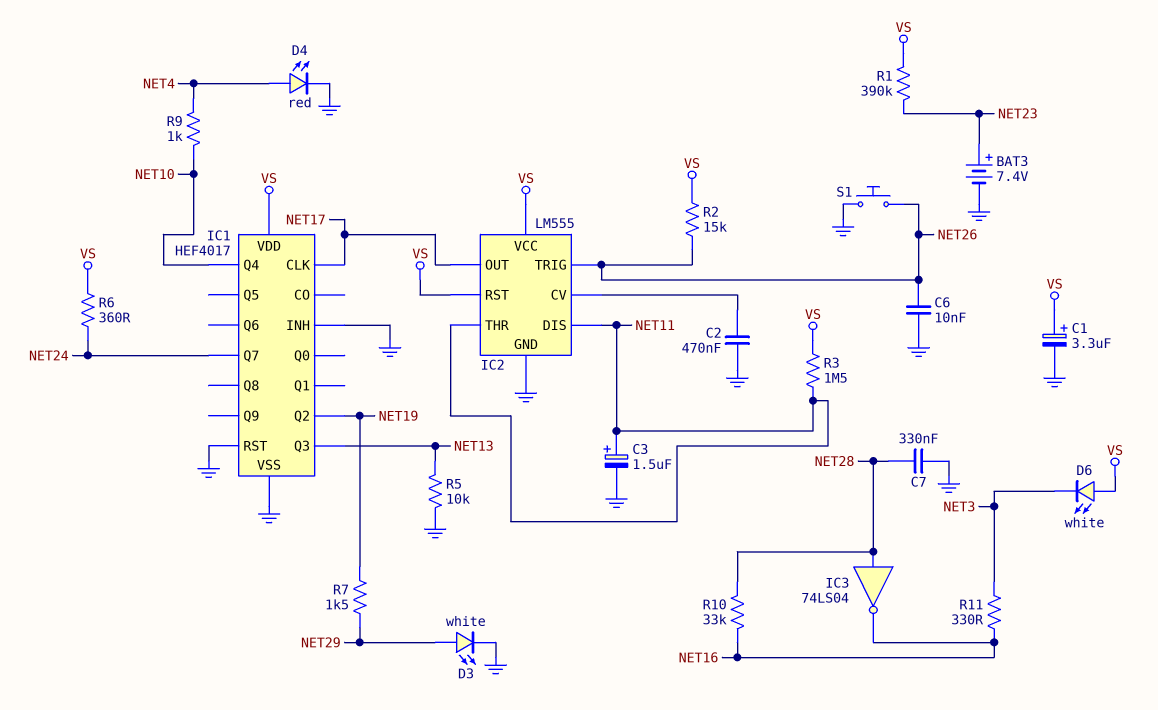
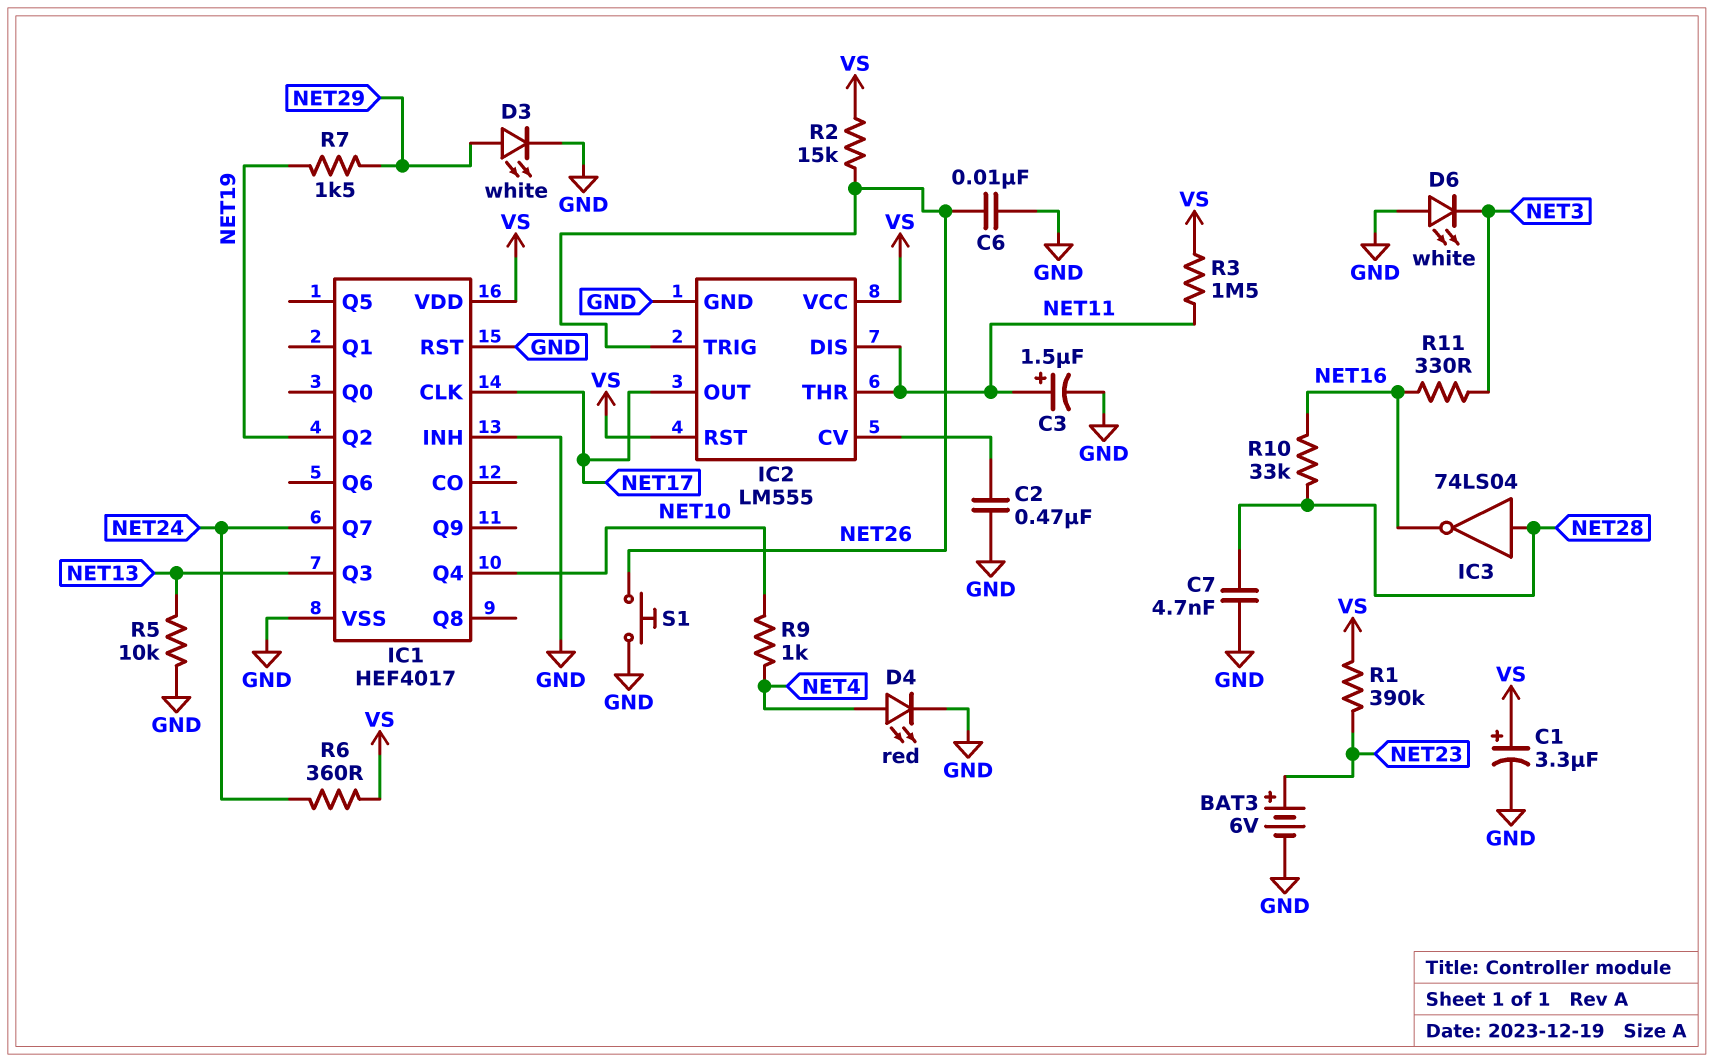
BAT3: 7.4V (plus NET23, minus GND) -> 6V (plus NET23, minus GND)
C7: 330nF (GND, NET28) -> 4.7nF (GND, NET28)
D6: LED white (A VS, K NET3) -> LED white (A GND, K NET3)

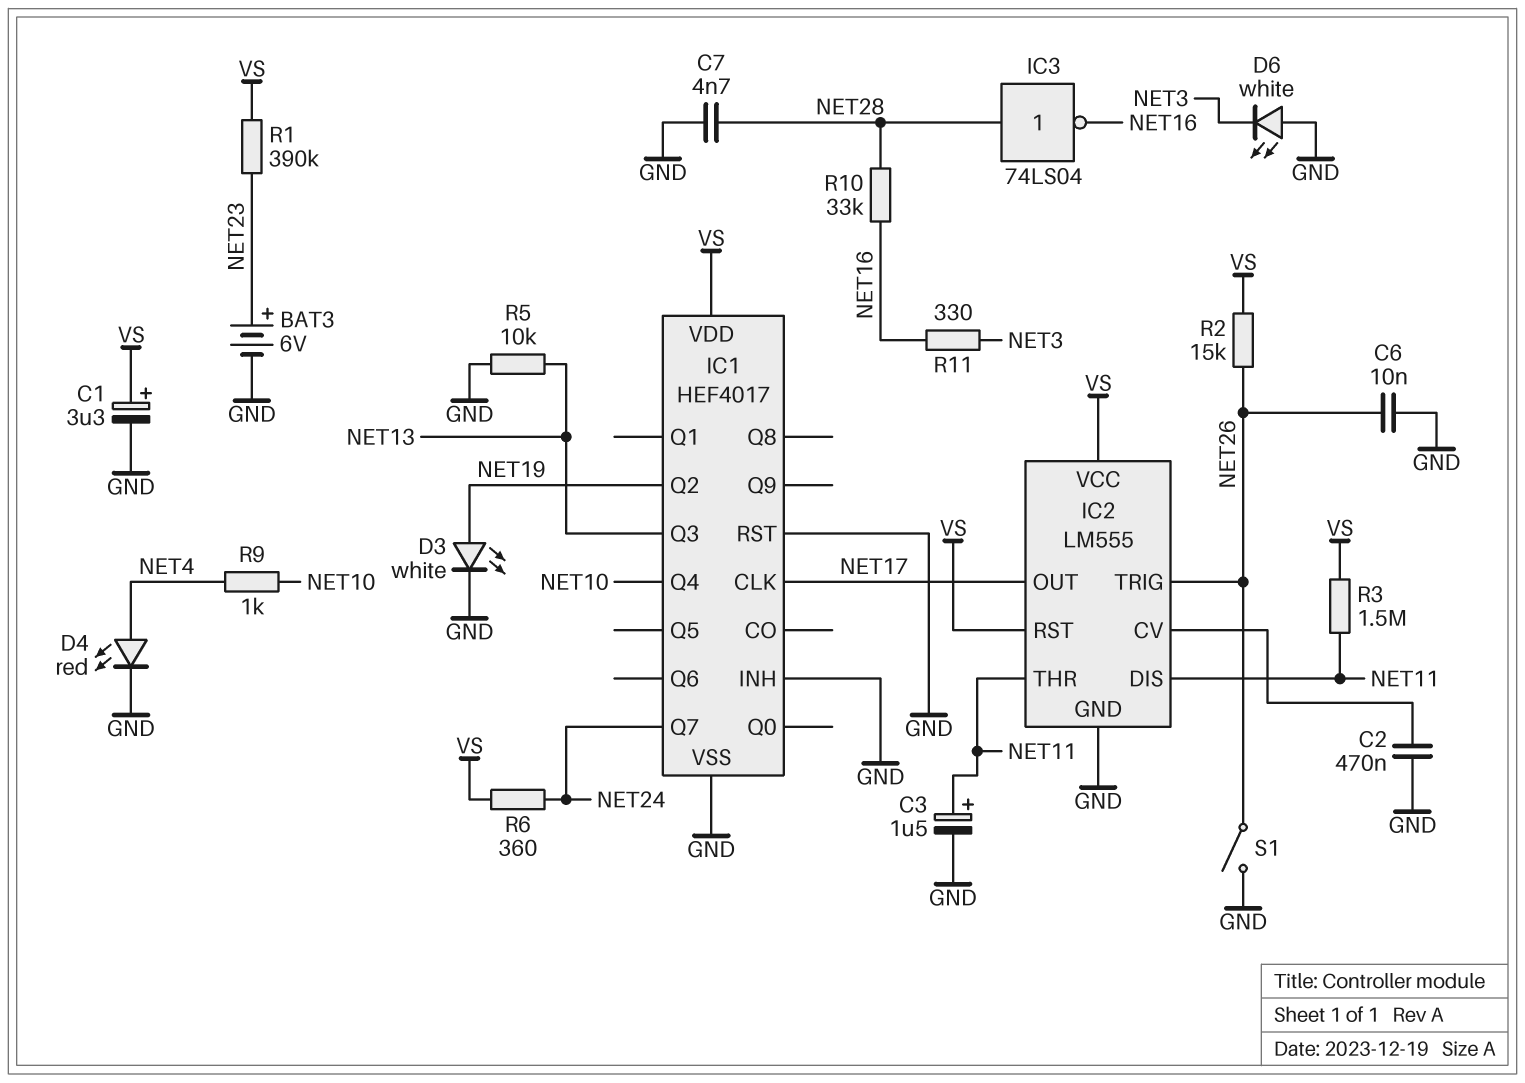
D3: LED white (A NET29, K GND) -> LED white (A NET19, K GND)
R7: 1.5k (NET19, NET29) -> none
S1: button (GND, NET26) -> switch (GND, NET26)

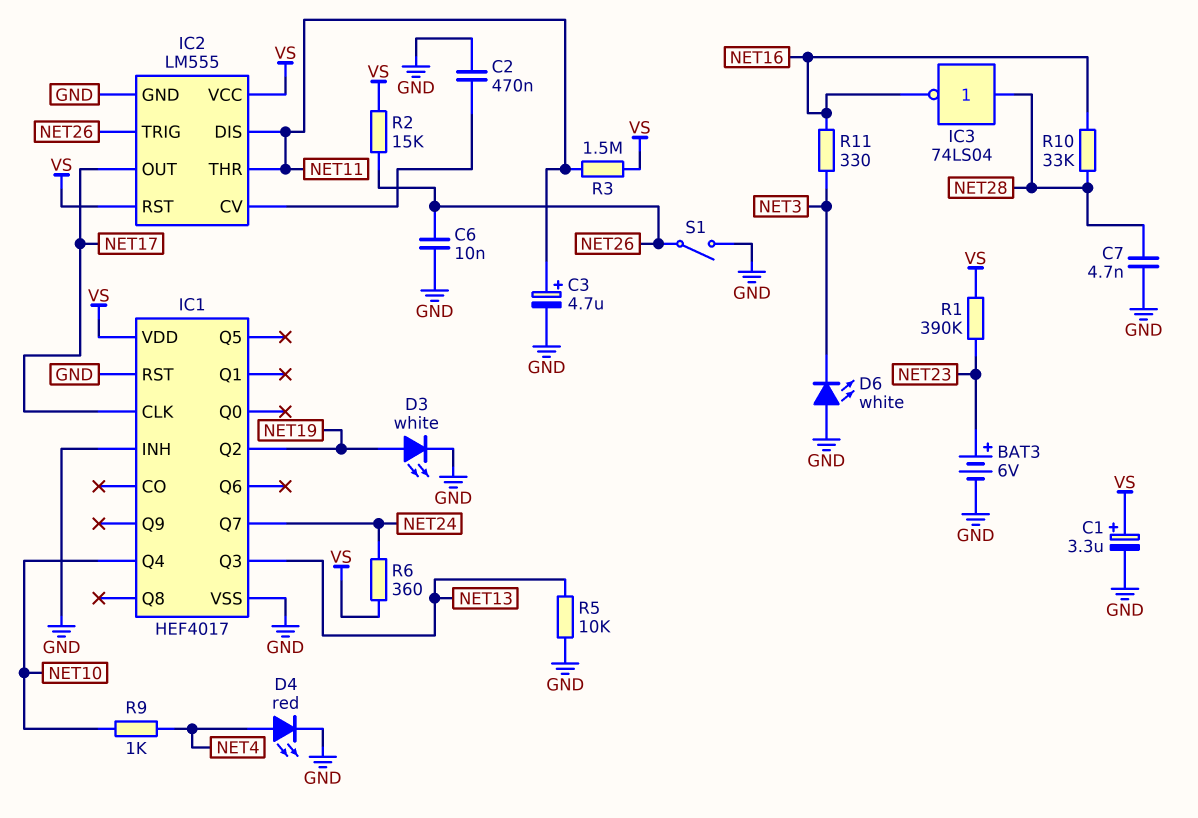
C3: 1.5uF (plus NET11, minus GND) -> 4.7uF (plus NET11, minus GND)

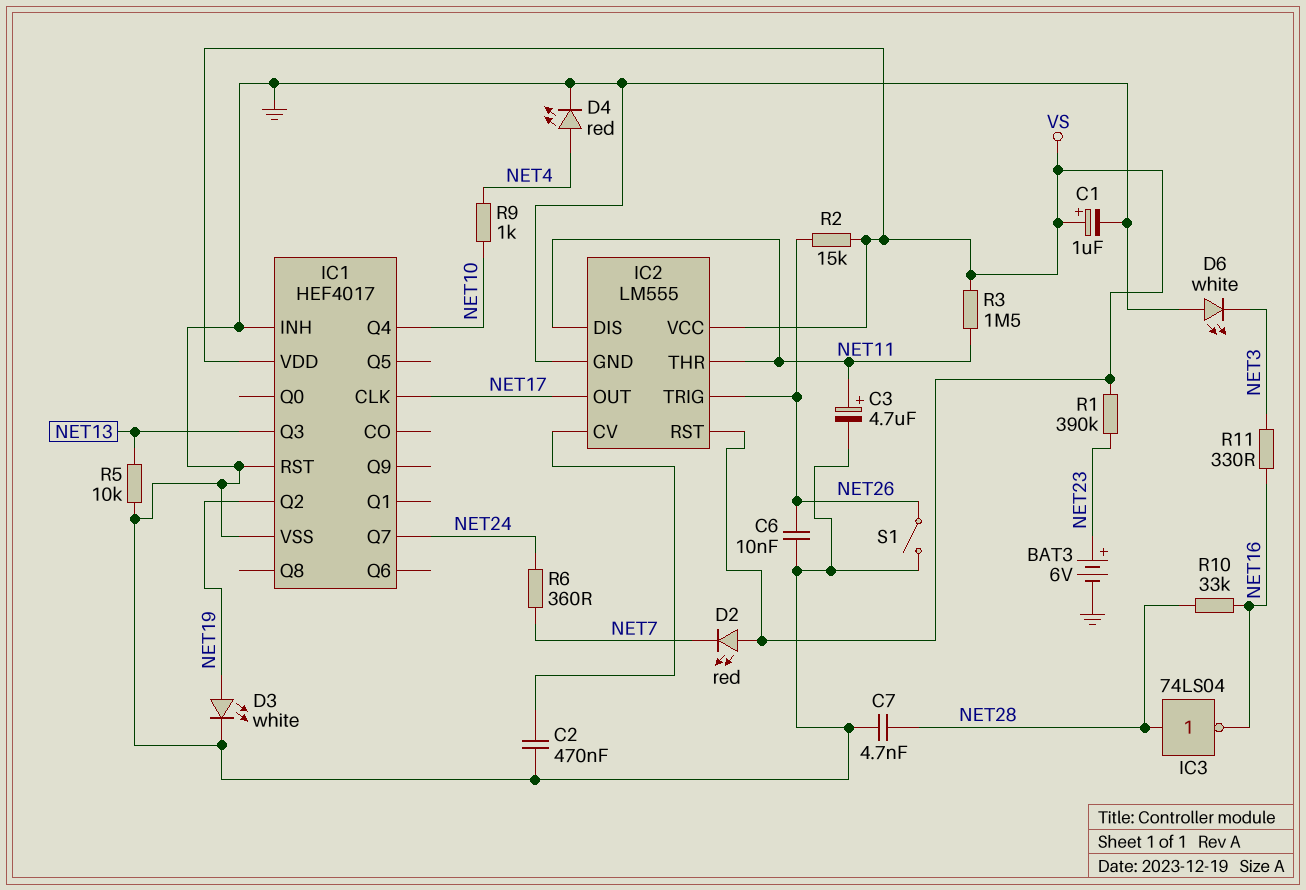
C1: 3.3uF (plus VS, minus GND) -> 1uF (plus VS, minus GND)
D2: none -> LED red (A VS, K NET7)
R6: 360 (NET24, VS) -> 360 (NET7, NET24)

